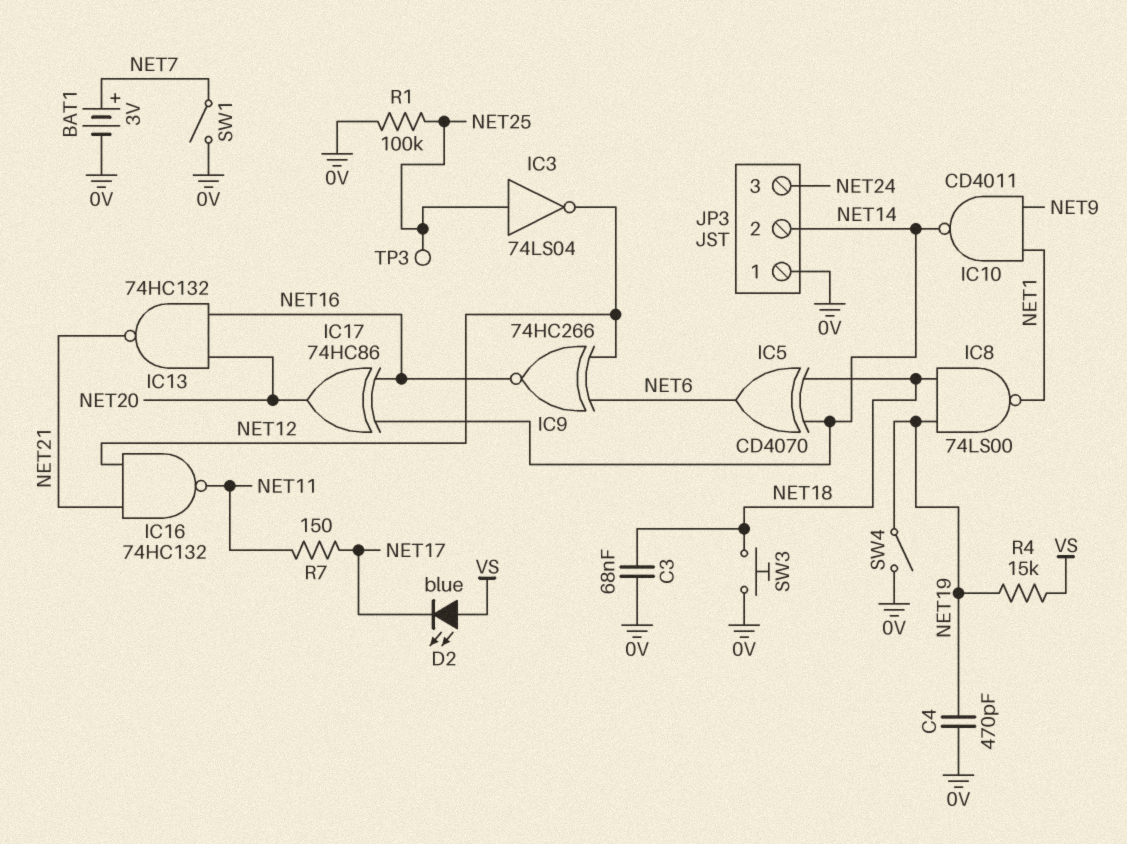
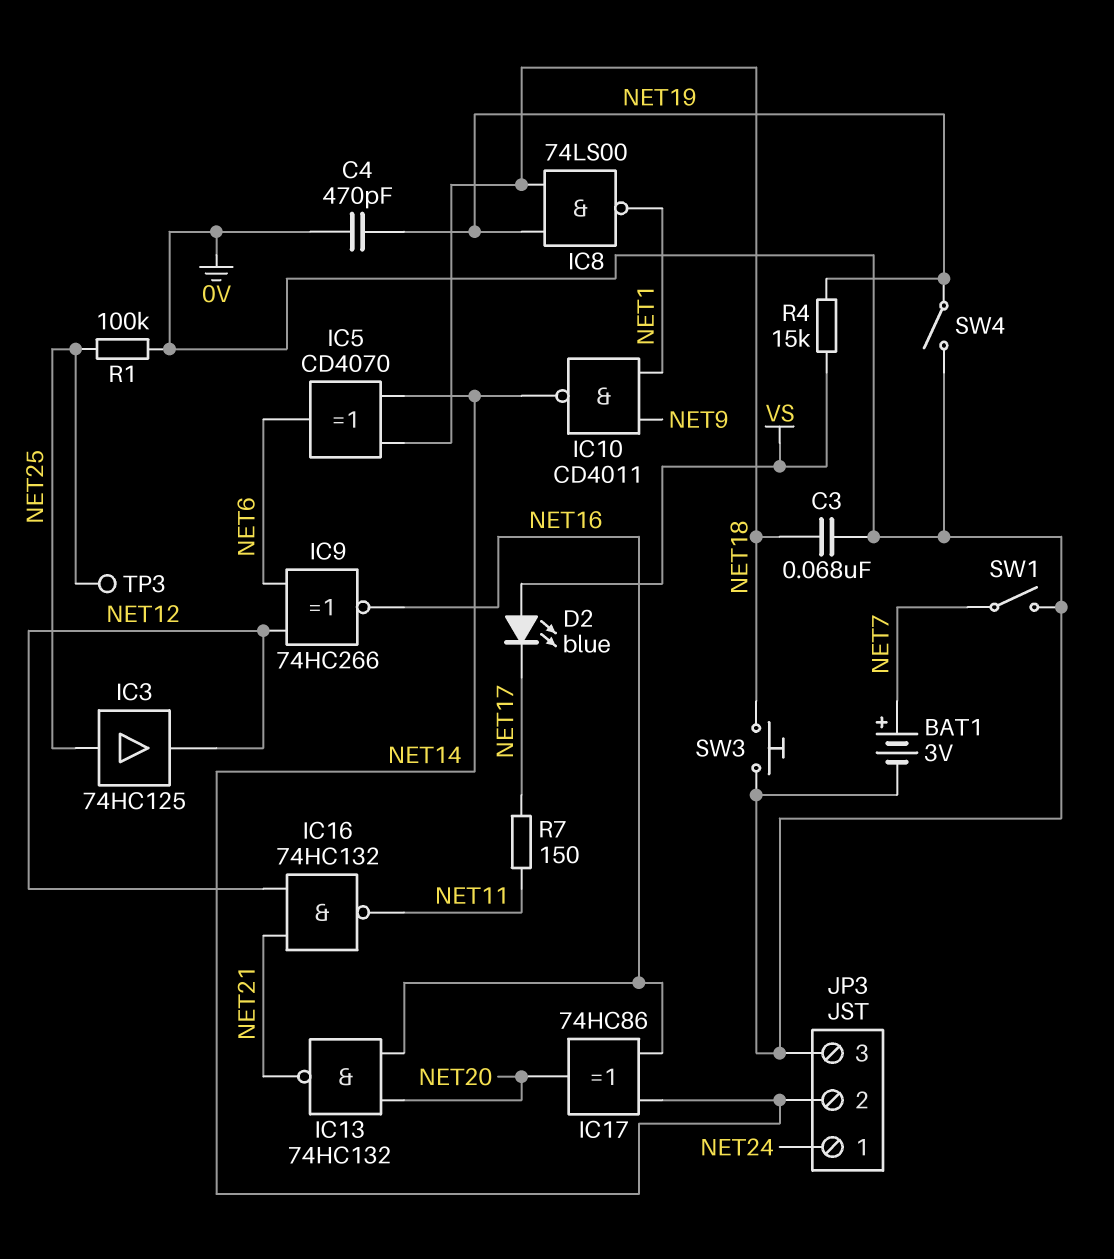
IC3: NOT 74LS04 (in NET25, out NET12) -> buffer 74HC125 (in NET25, out NET12)
JP3 pin 1: 0V -> NET24
JP3 pin 3: NET24 -> 0V

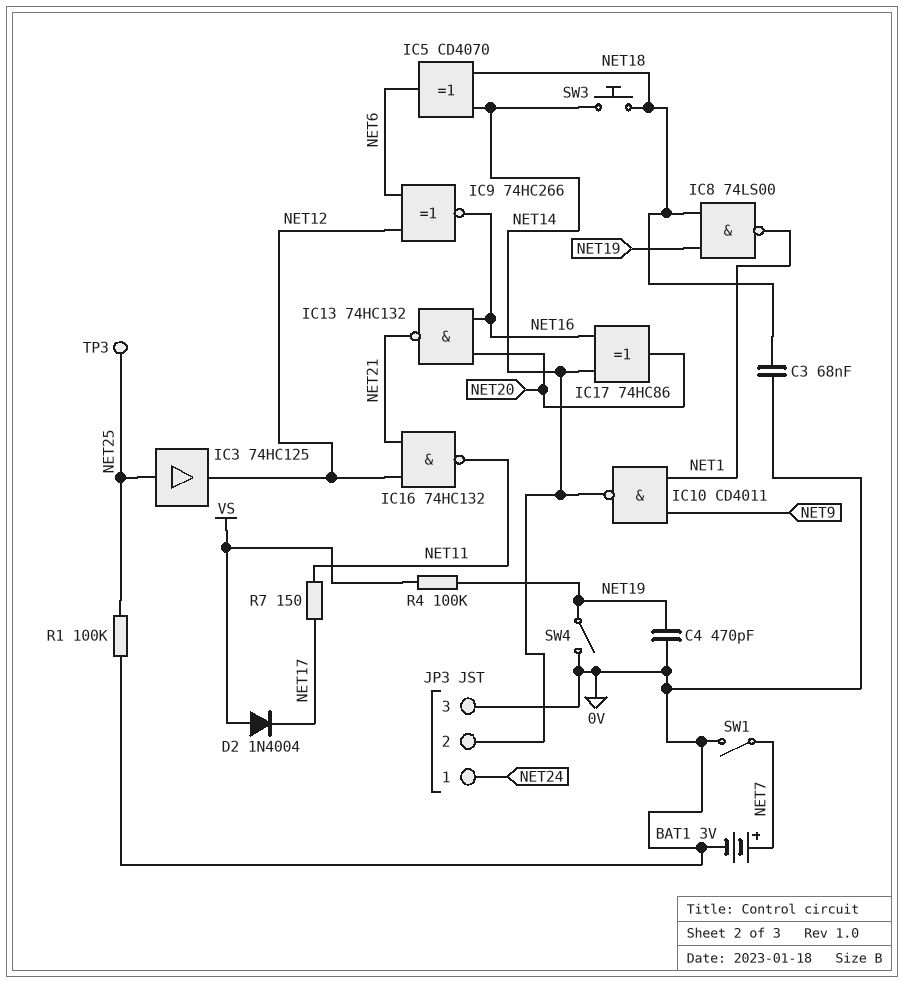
D2: LED blue (A VS, K NET17) -> diode 1N4004 (A VS, K NET17)
R4: 15k (NET19, VS) -> 100k (NET19, VS)
SW3: button (0V, NET18) -> button (NET14, NET18)

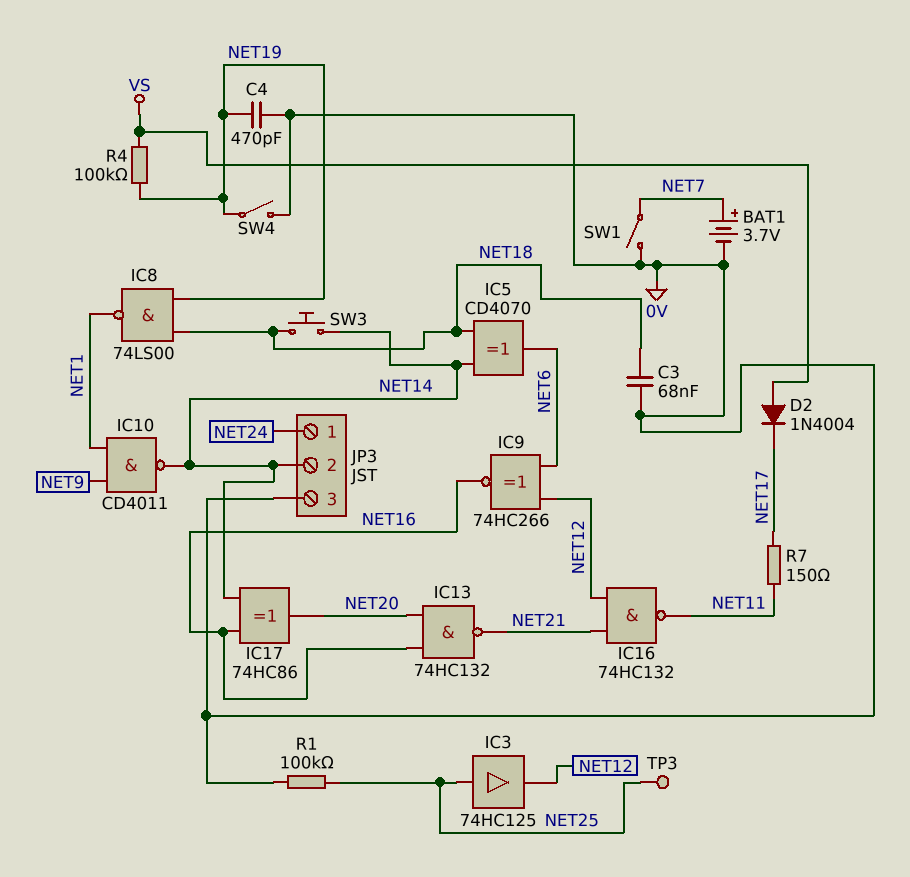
BAT1: 3V (plus NET7, minus 0V) -> 3.7V (plus NET7, minus 0V)

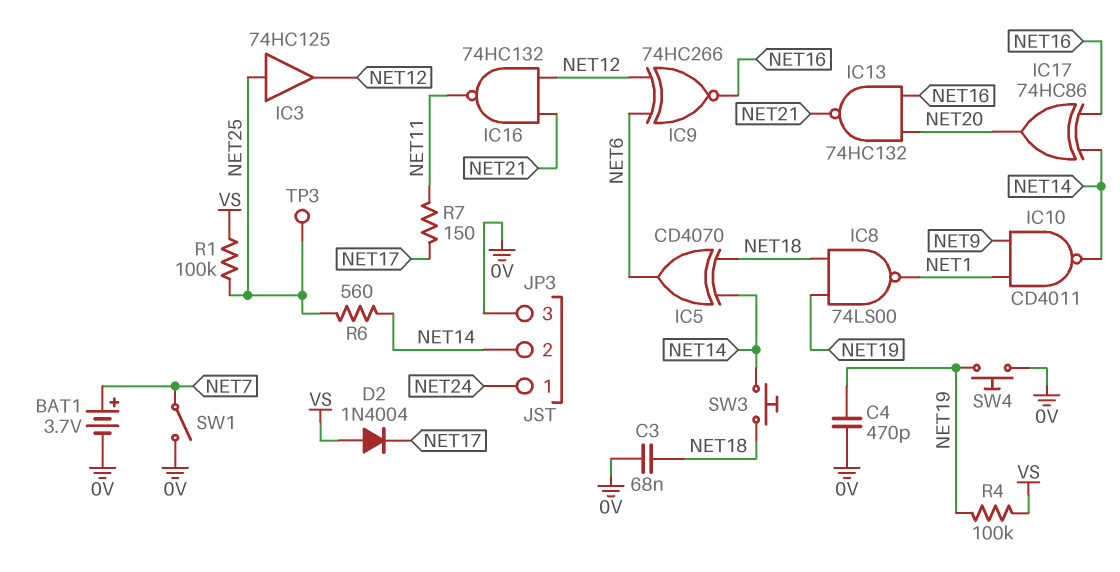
R1: 100k (0V, NET25) -> 100k (NET25, VS)
R6: none -> 560 (NET14, NET25)
SW4: switch (0V, NET19) -> button (0V, NET19)

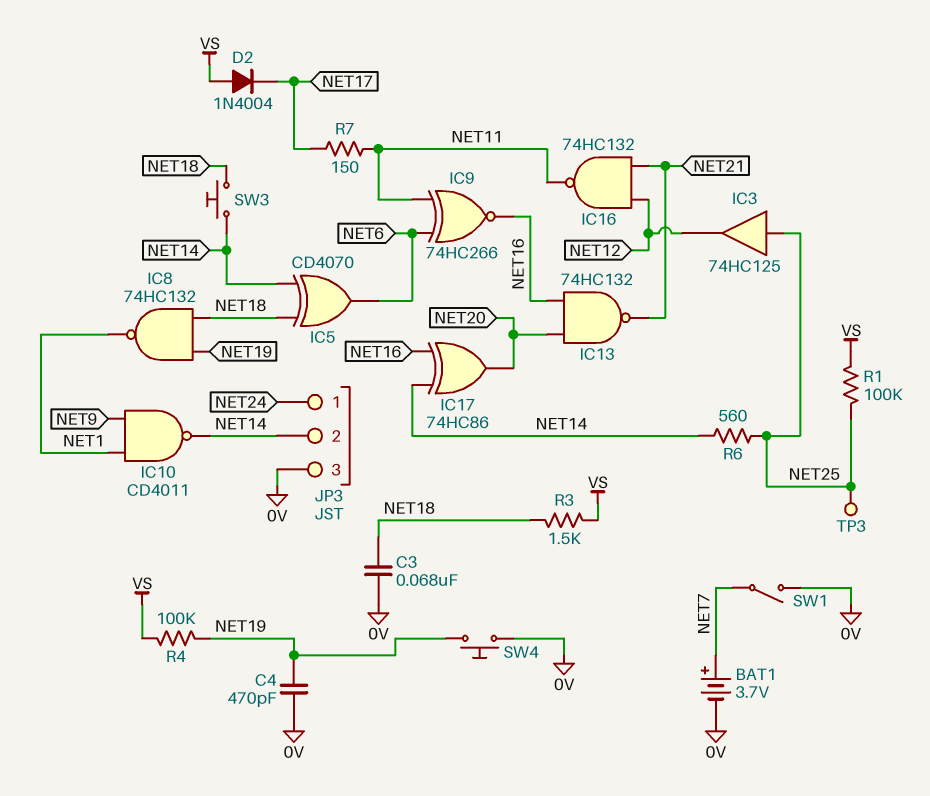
IC8: NAND 74LS00 (in NET18, in NET19, out NET1) -> NAND 74HC132 (in NET18, in NET19, out NET1)
IC9: XNOR 74HC266 (in NET6, in NET12, out NET16) -> XNOR 74HC266 (in NET6, in NET11, out NET16)
R3: none -> 1.5k (NET18, VS)

